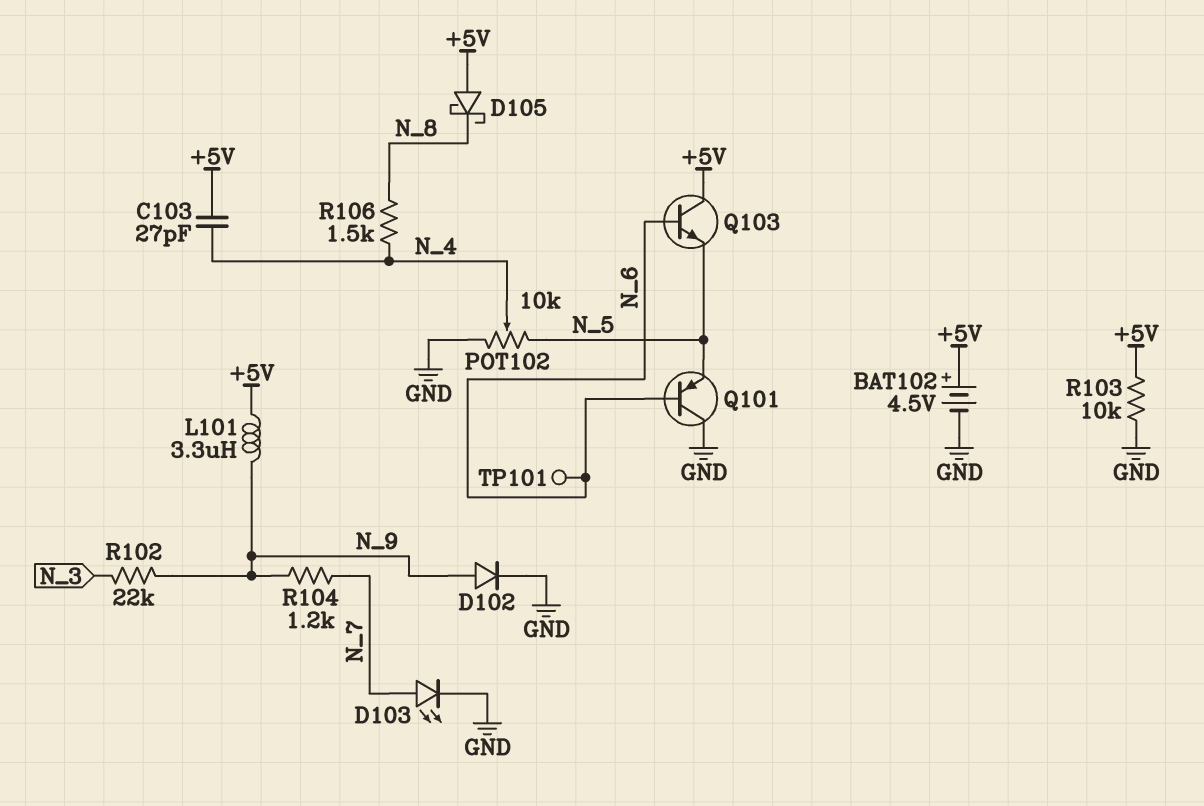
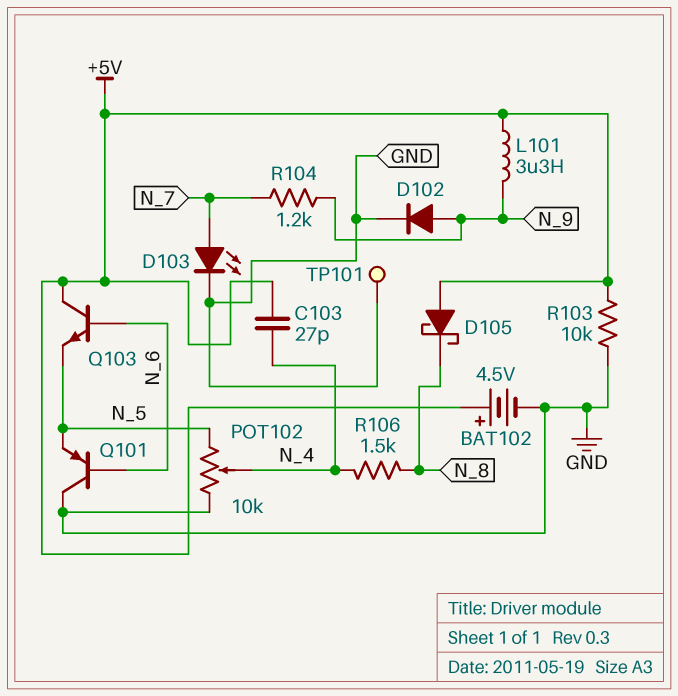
R102: 22k (N_3, N_9) -> none
TP101: test point (N_6) -> test point (GND)

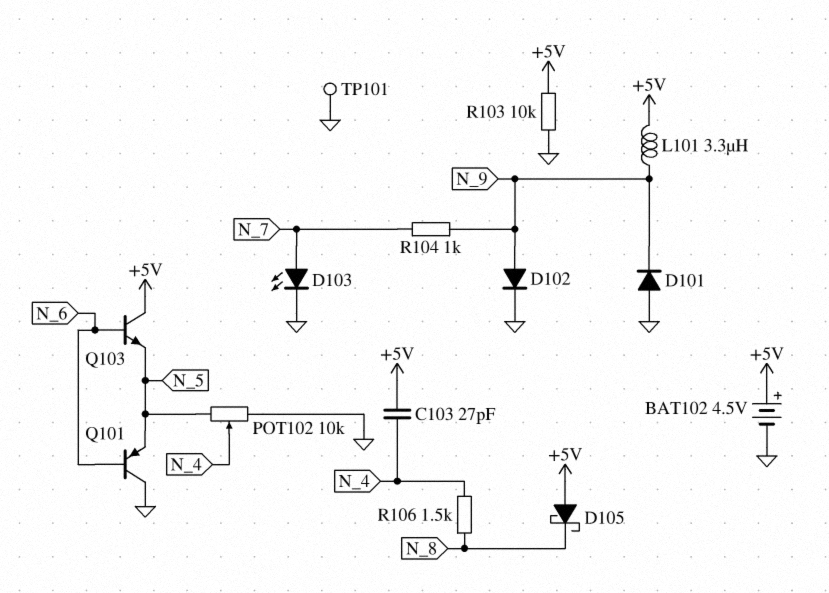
D101: none -> diode (A GND, K N_9)
R104: 1.2k (N_7, N_9) -> 1k (N_7, N_9)

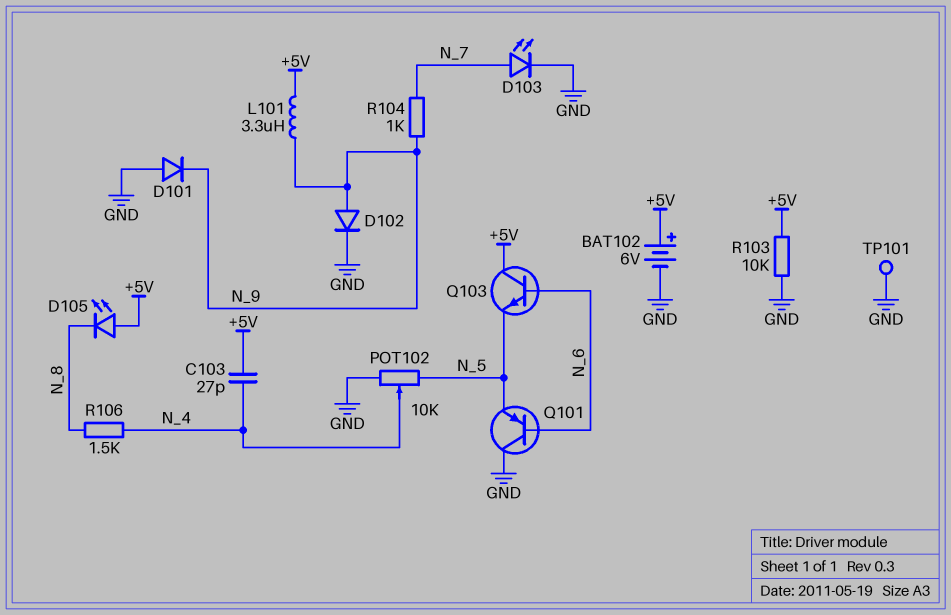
BAT102: 4.5V (plus +5V, minus GND) -> 6V (plus +5V, minus GND)
D105: schottky (A +5V, K N_8) -> LED (A +5V, K N_8)

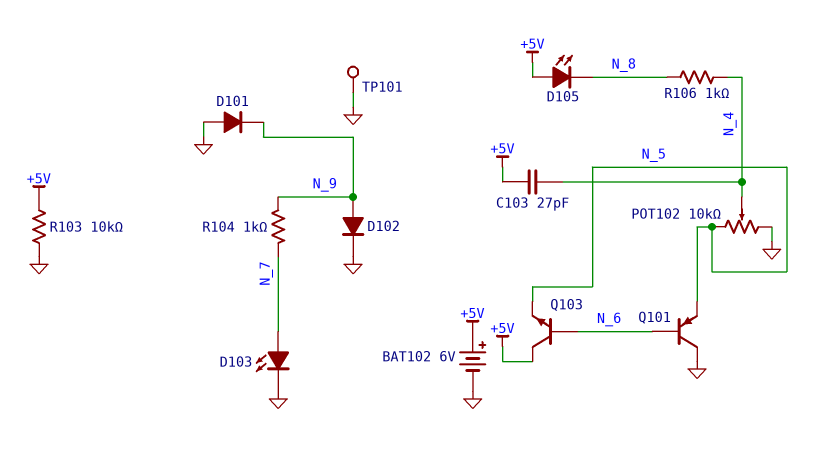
L101: 3.3uH (+5V, N_9) -> none
R106: 1.5k (N_4, N_8) -> 1k (N_4, N_8)

